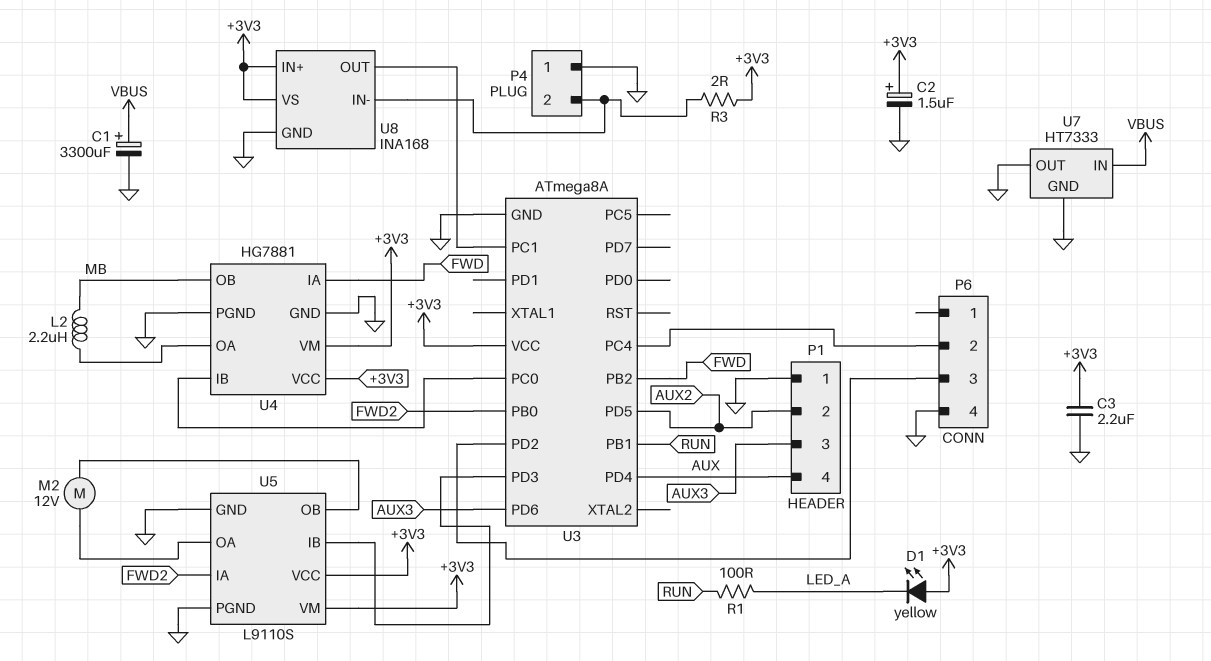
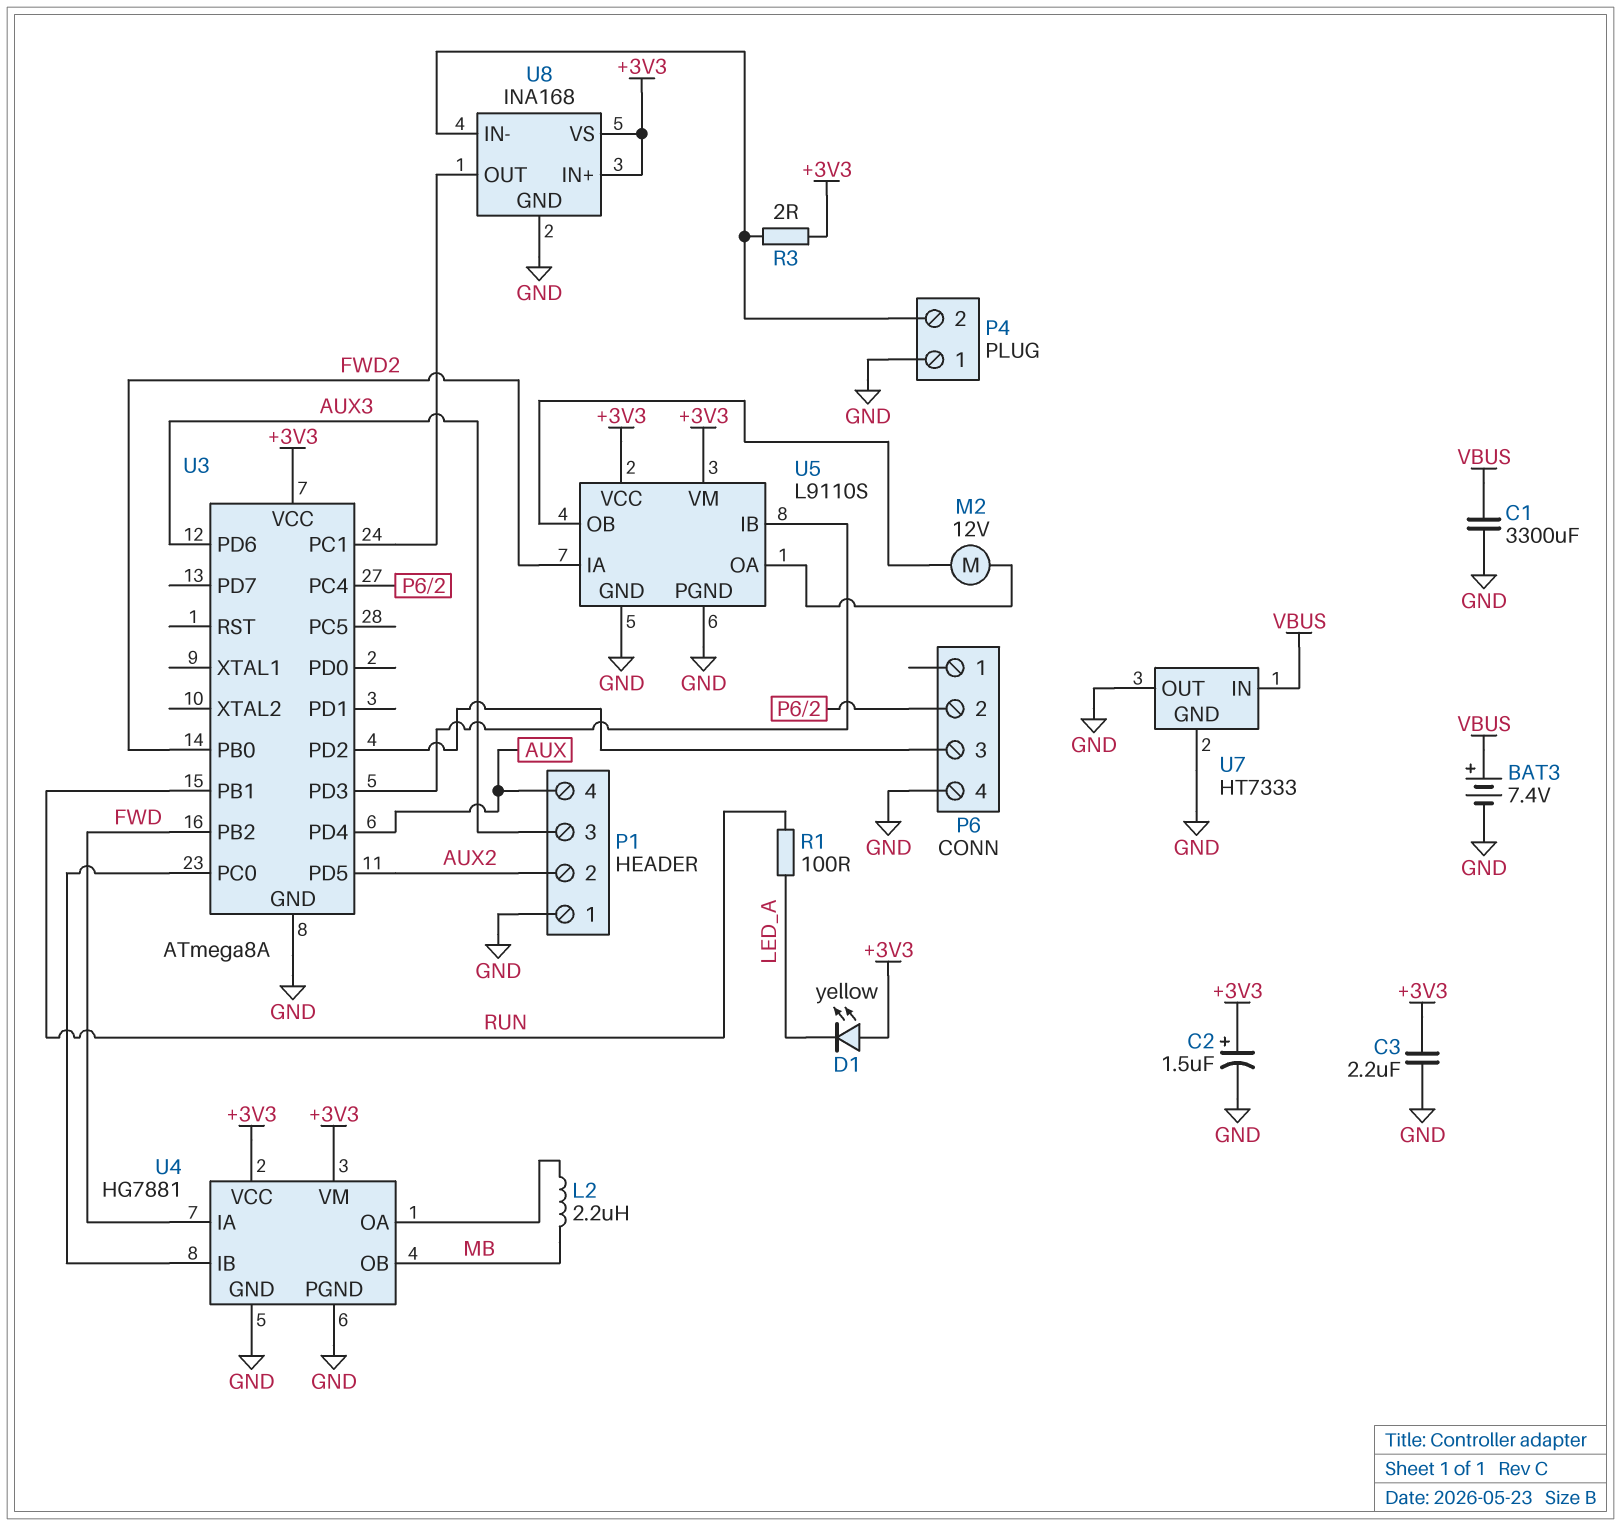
BAT3: none -> 7.4V (plus VBUS, minus GND)
C1: 3300uF (plus VBUS, minus GND) -> 3300uF (GND, VBUS)

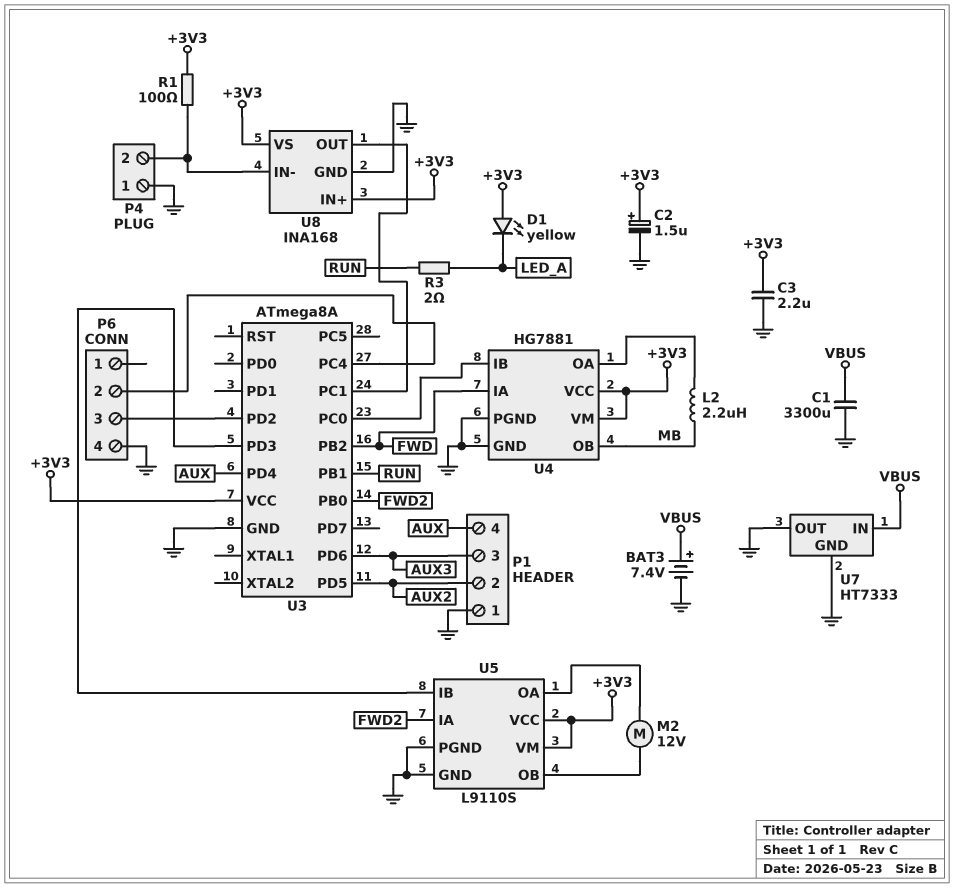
R1: 100 (LED_A, RUN) -> 100 (+3V3, P4/2)
R3: 2 (+3V3, P4/2) -> 2 (LED_A, RUN)

